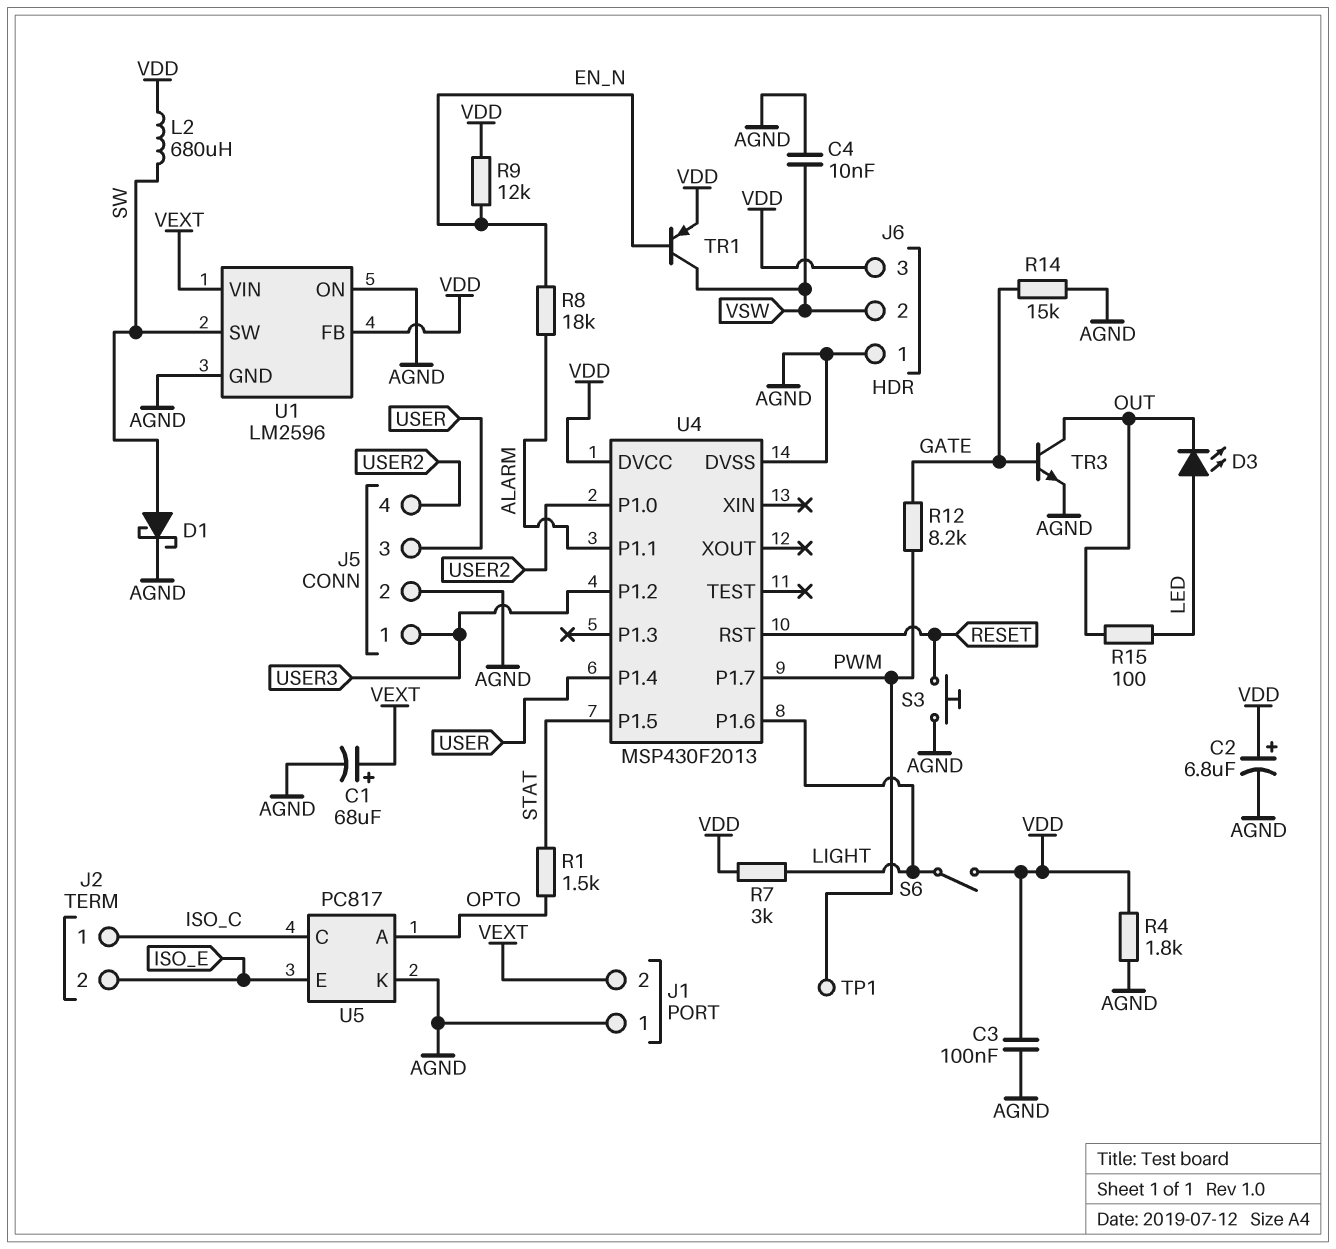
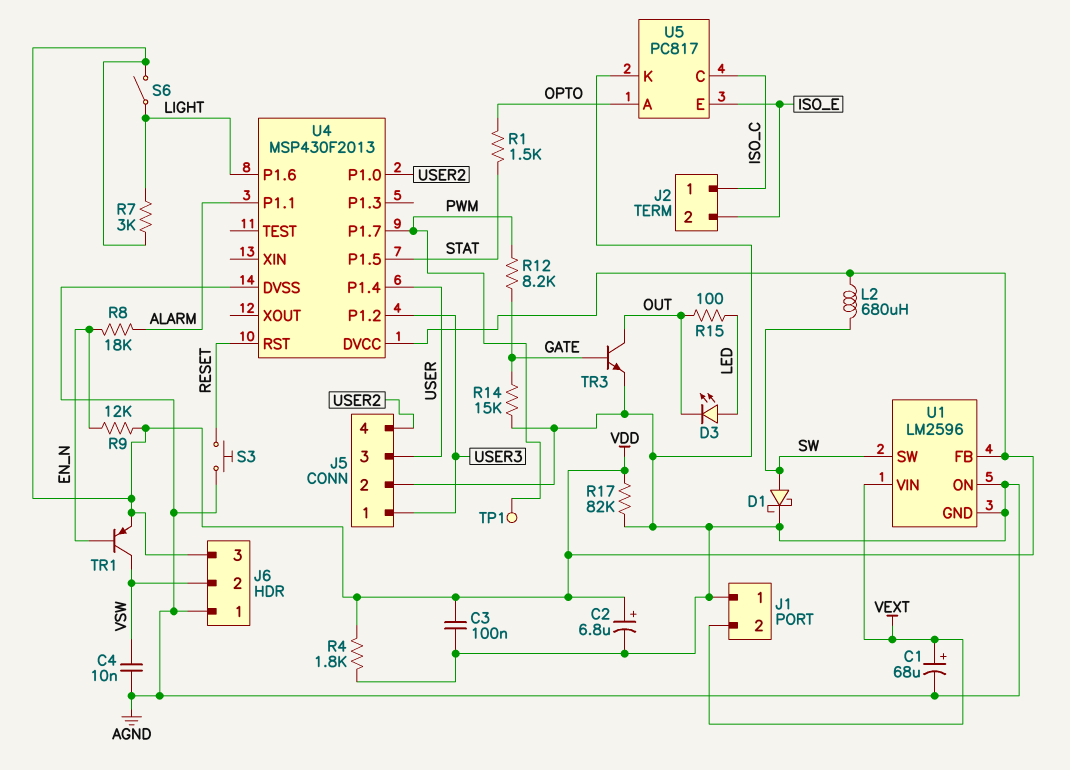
R17: none -> 82k (AGND, VDD)

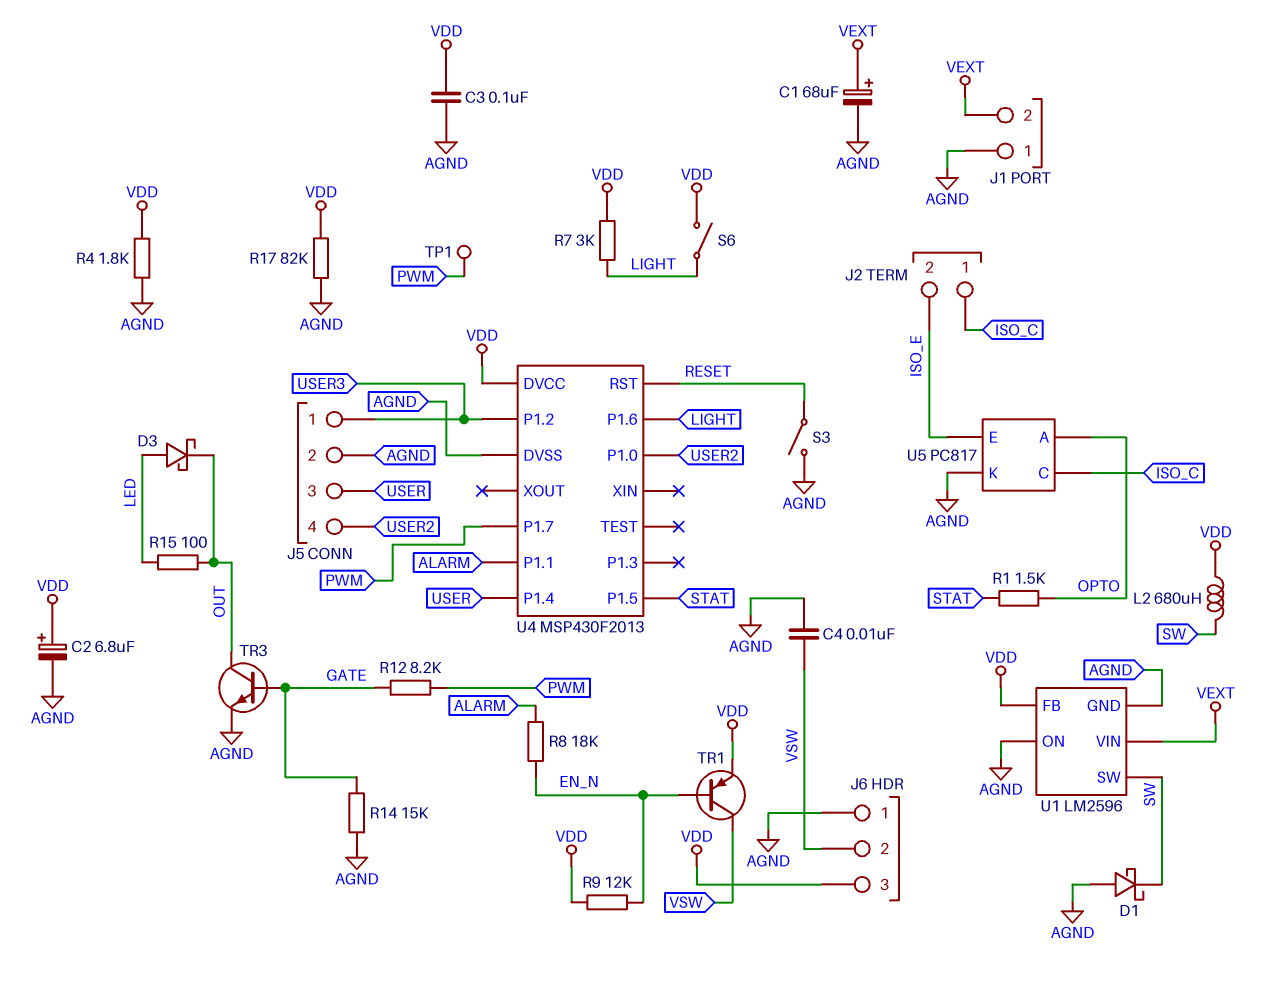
D1: schottky (A SW, K AGND) -> schottky (A AGND, K SW)
D3: LED (A LED, K OUT) -> schottky (A LED, K OUT)
S3: button (AGND, RESET) -> switch (AGND, RESET)

